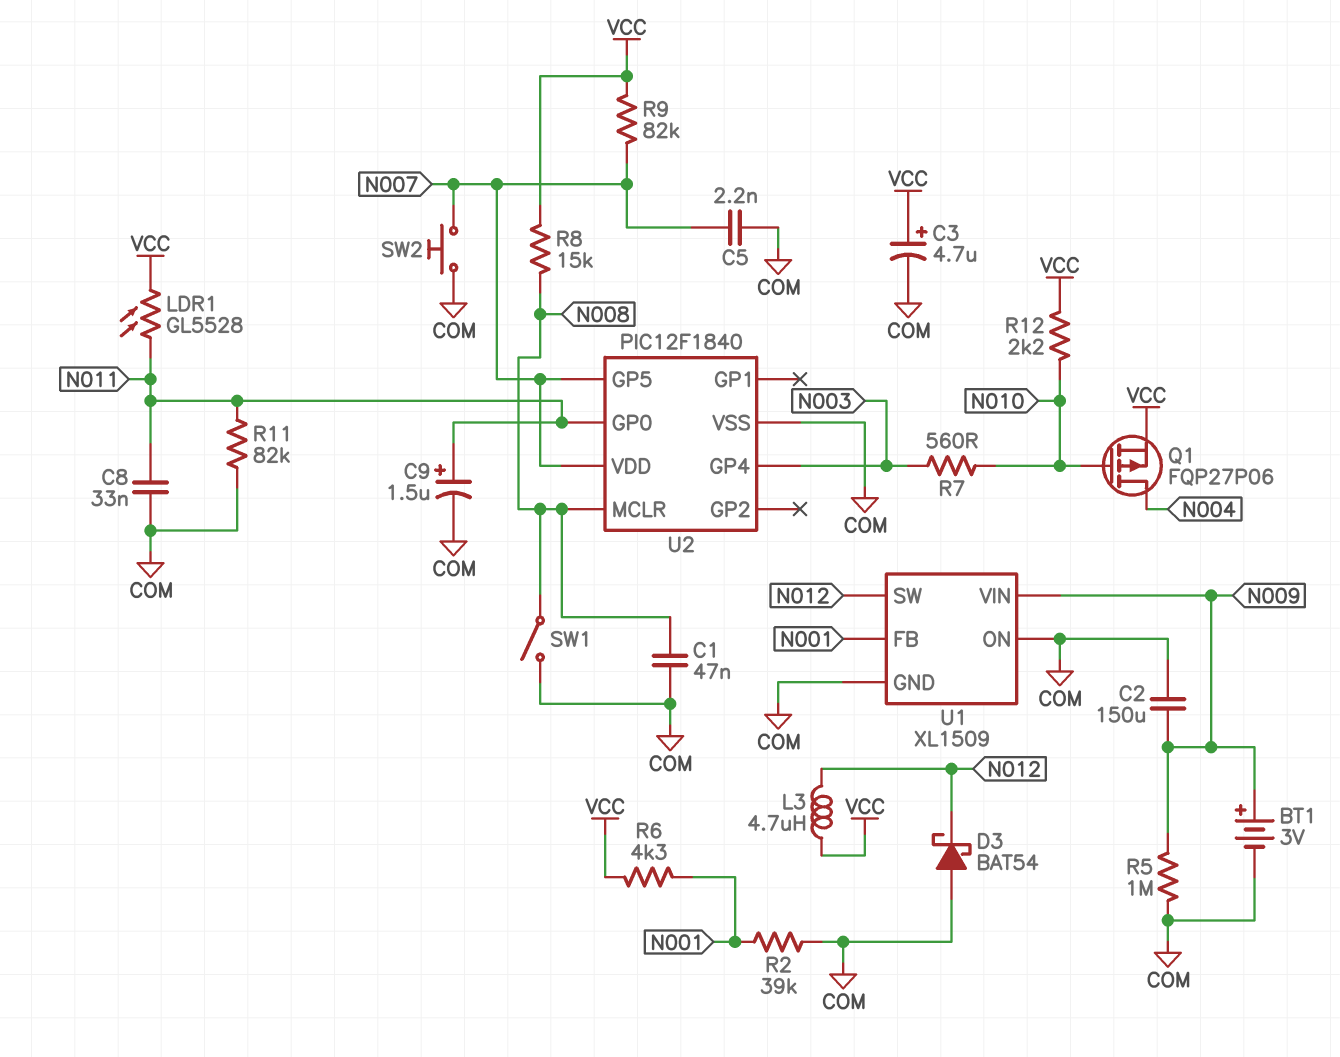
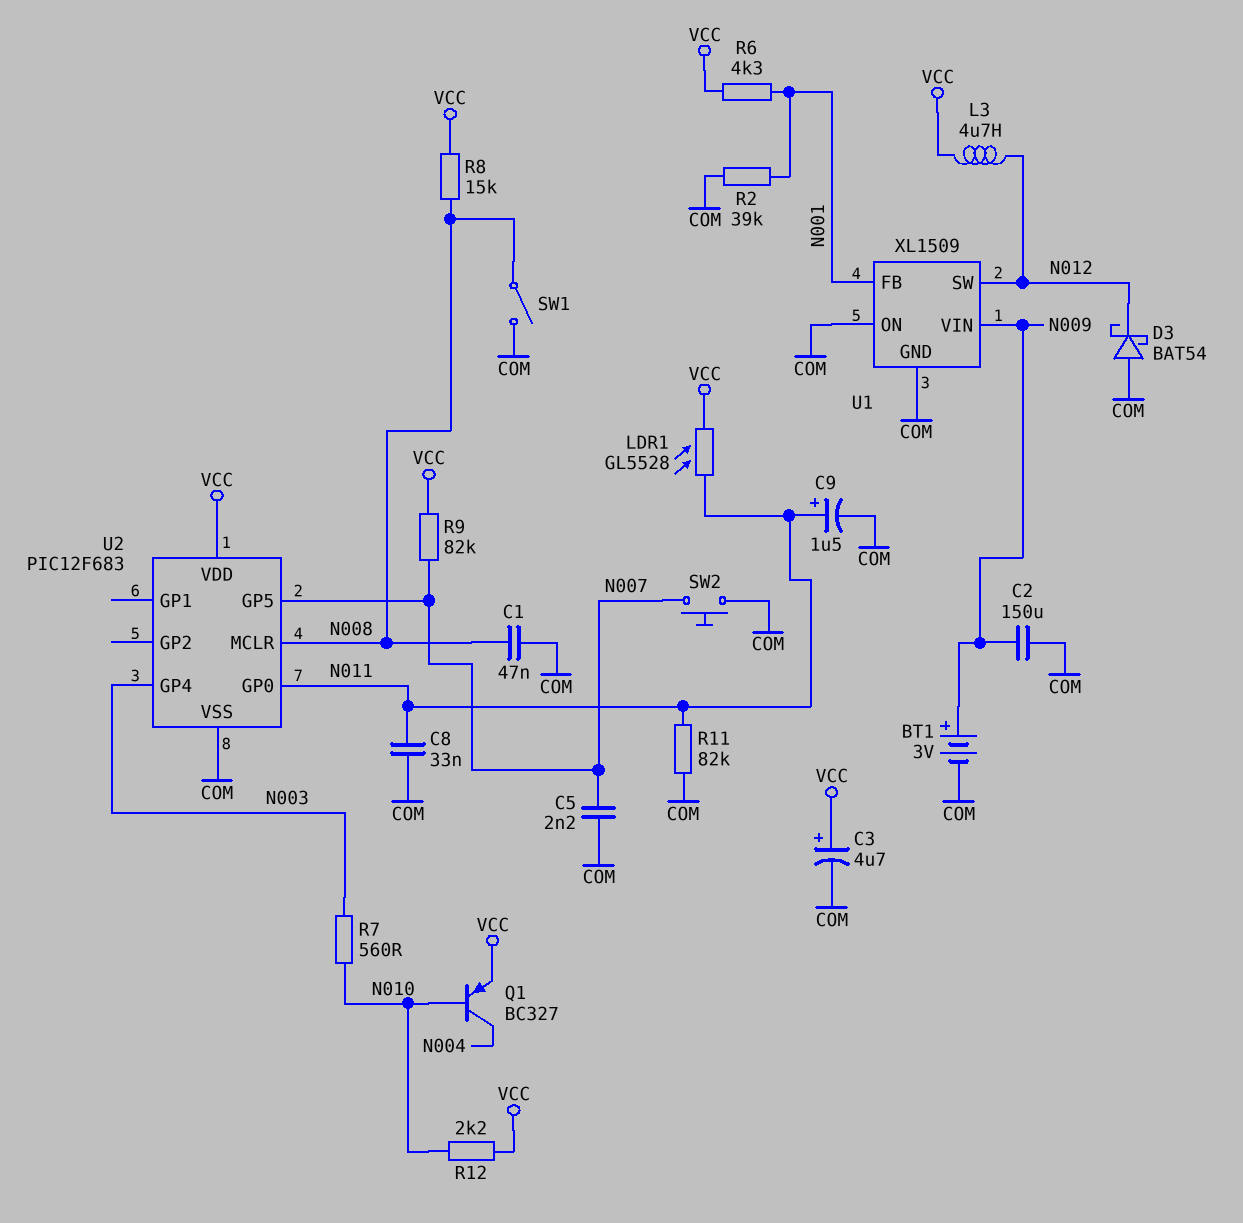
Q1: PMOS FQP27P06 (G N010, D N004, S VCC) -> PNP BC327 (B N010, C N004, E VCC)
R5: 1M (COM, N009) -> none
U2: PIC12F1840 -> PIC12F683
U2 pin VDD: N007 -> VCC

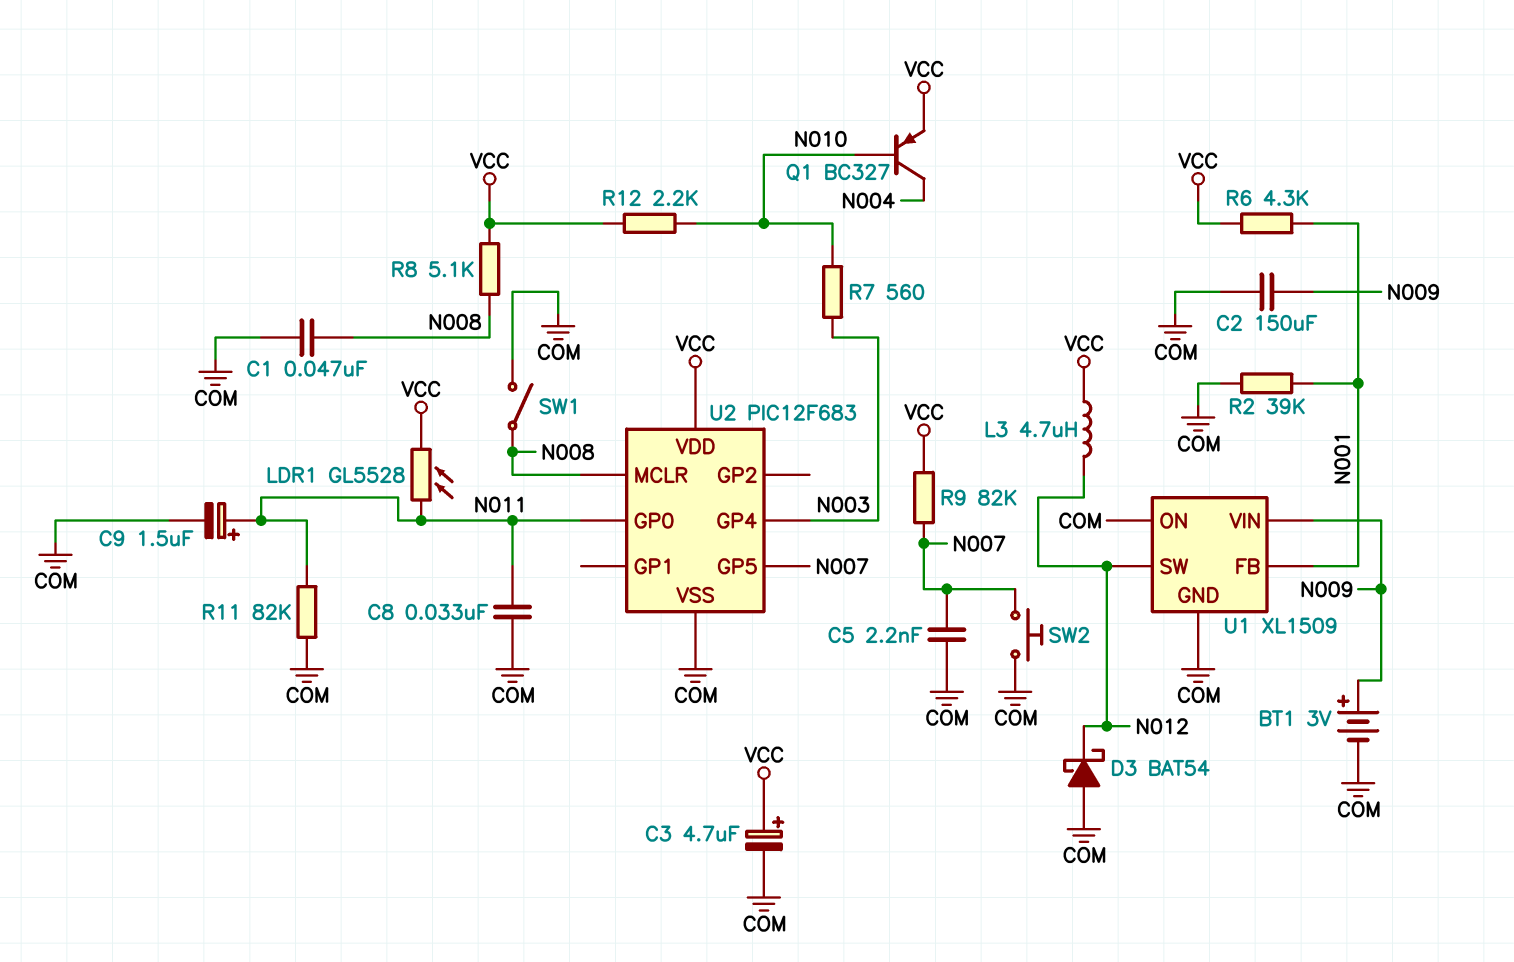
R8: 15k (N008, VCC) -> 5.1k (N008, VCC)

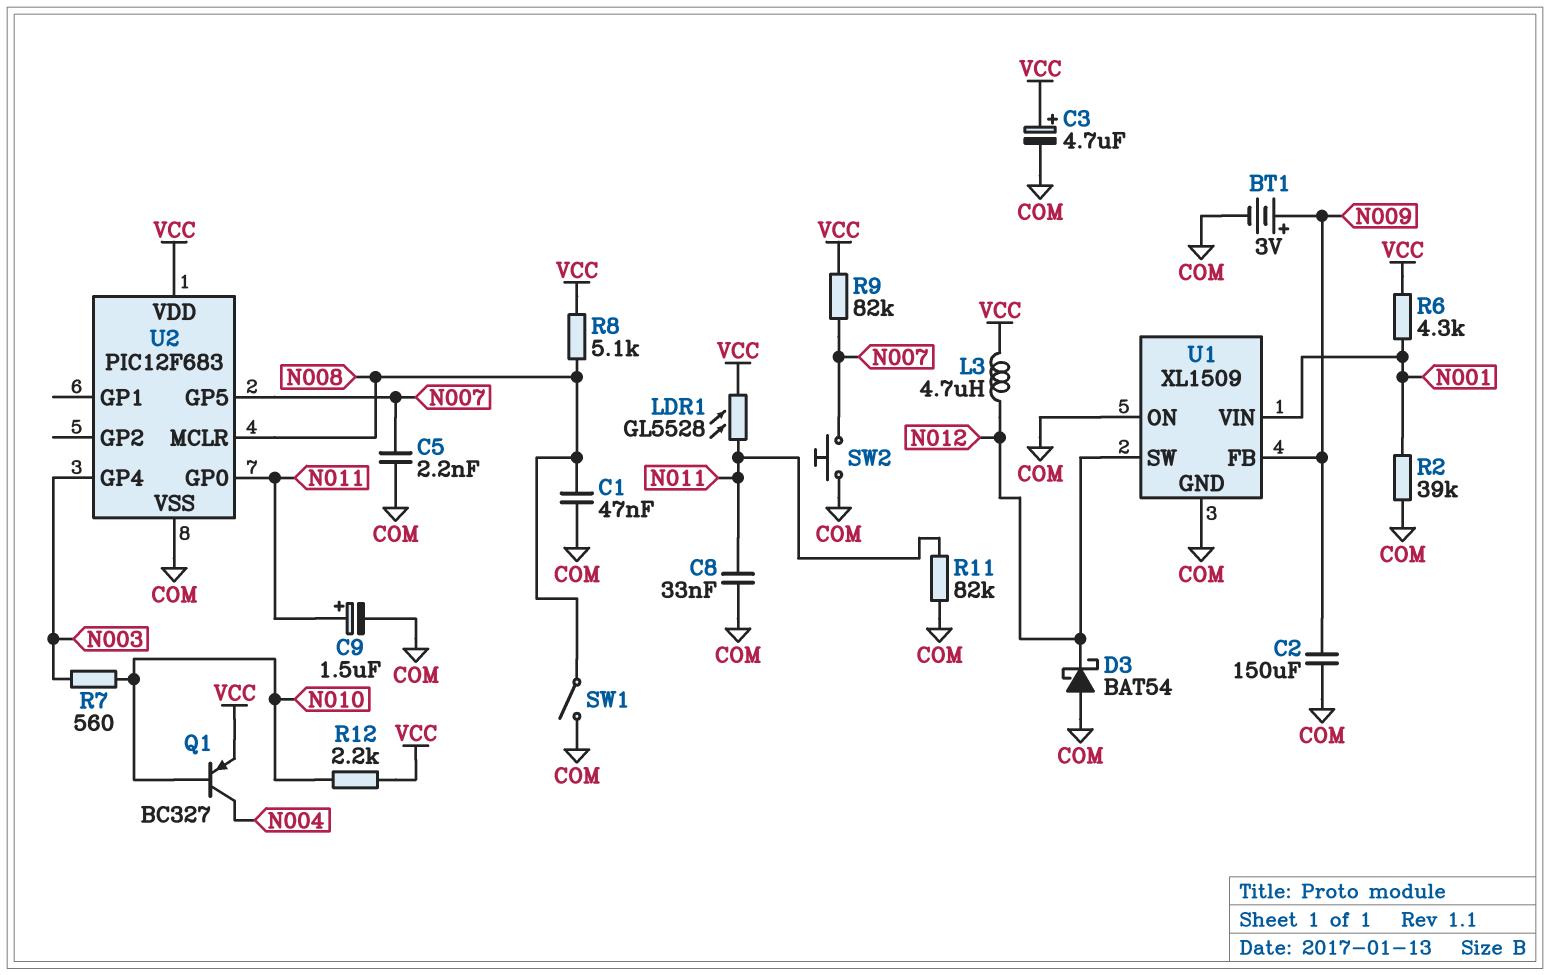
U1 pin FB: N001 -> N009
U1 pin VIN: N009 -> N001

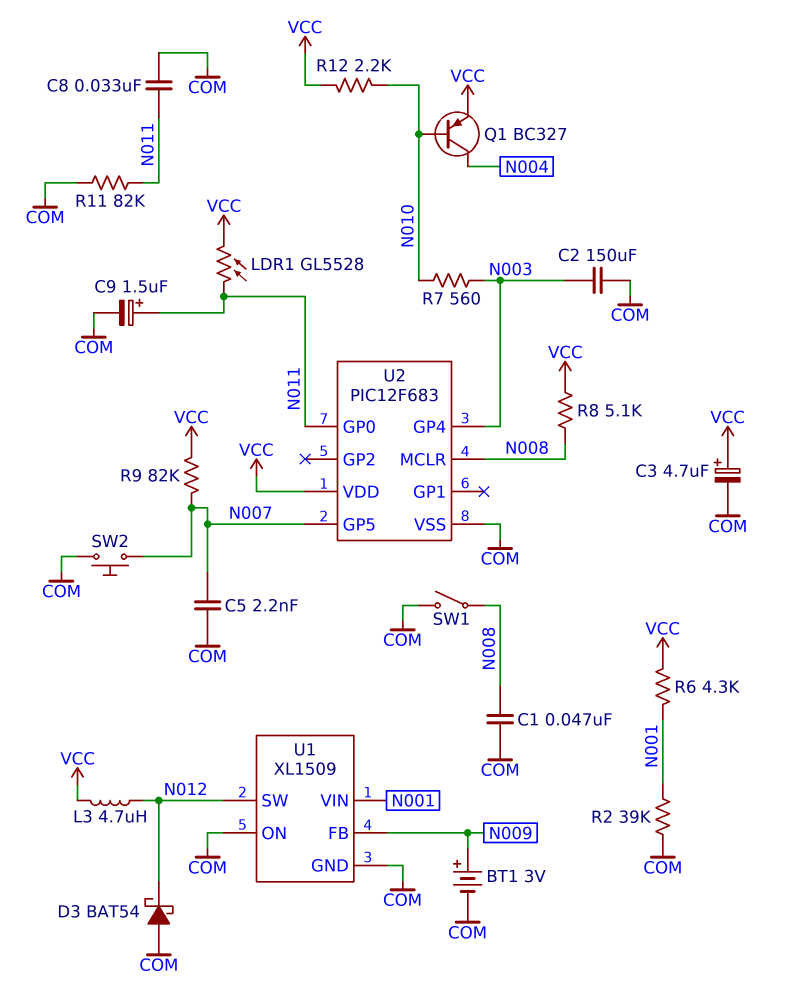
C2: 150uF (COM, N009) -> 150uF (COM, N003)

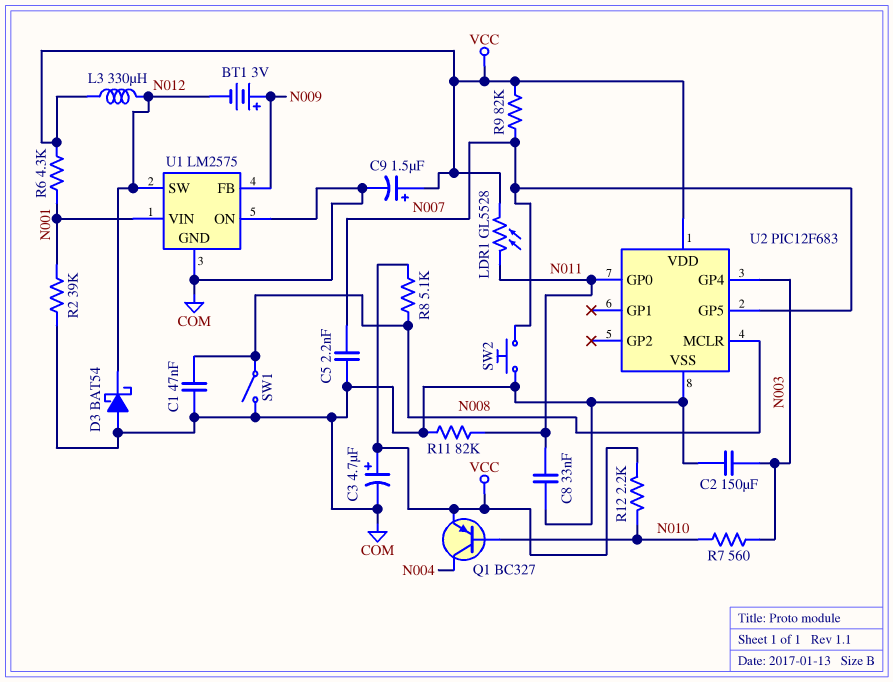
BT1: 3V (plus N009, minus COM) -> 3V (plus N009, minus N012)
C9: 1.5uF (plus N011, minus COM) -> 1.5uF (plus VCC, minus COM)
L3: 4.7uH (N012, VCC) -> 330uH (N012, VCC)
U1: XL1509 -> LM2575

